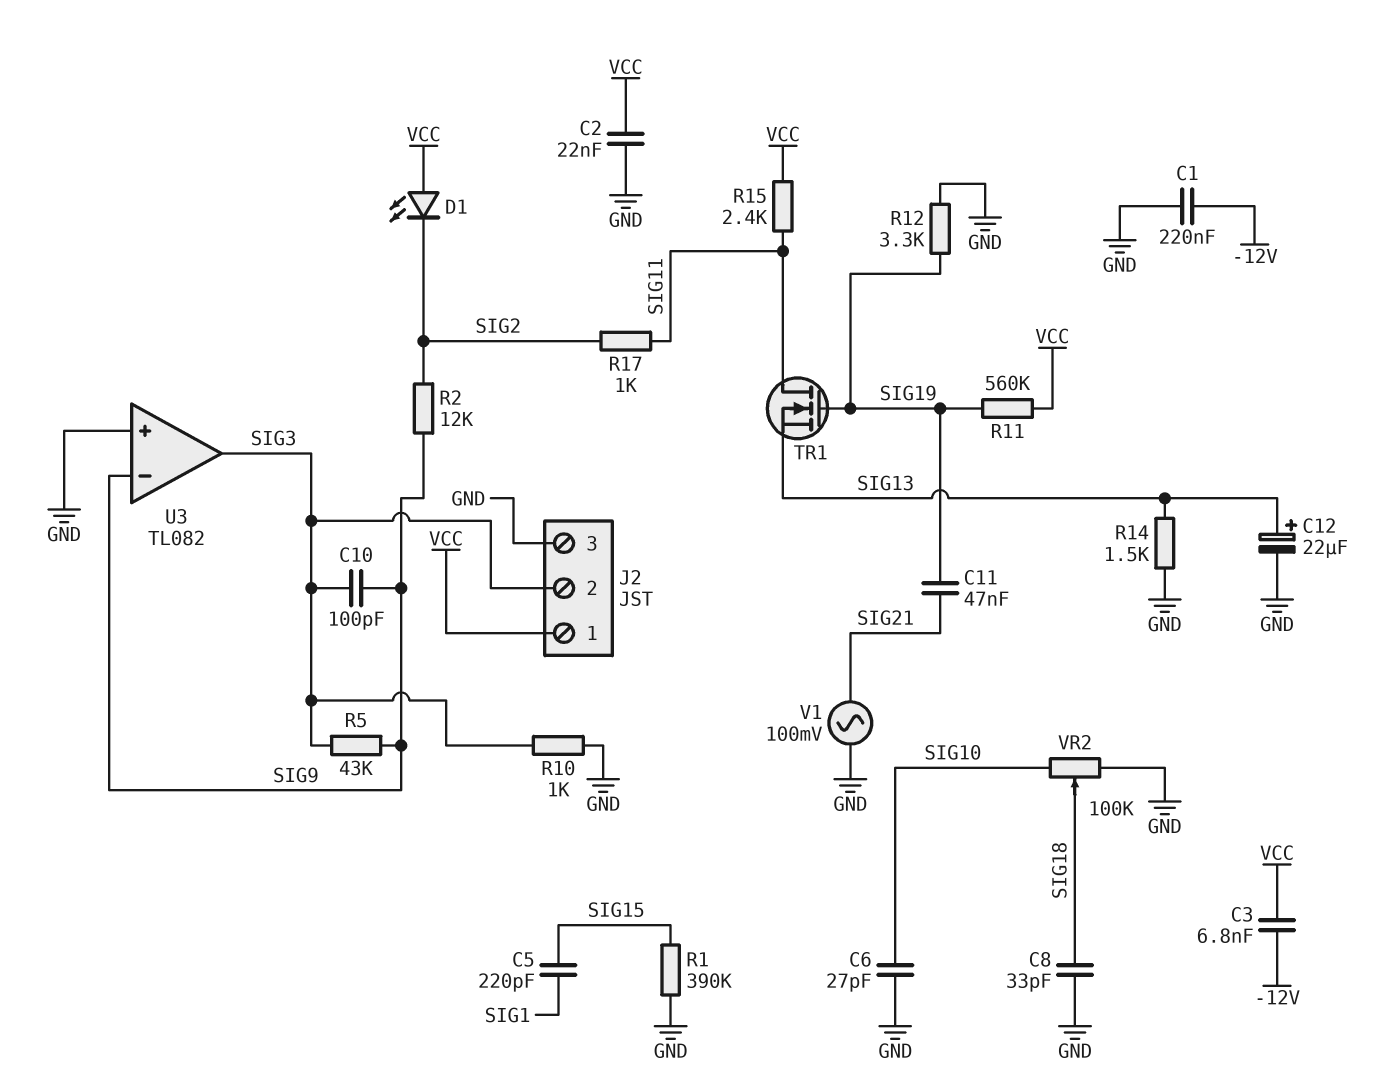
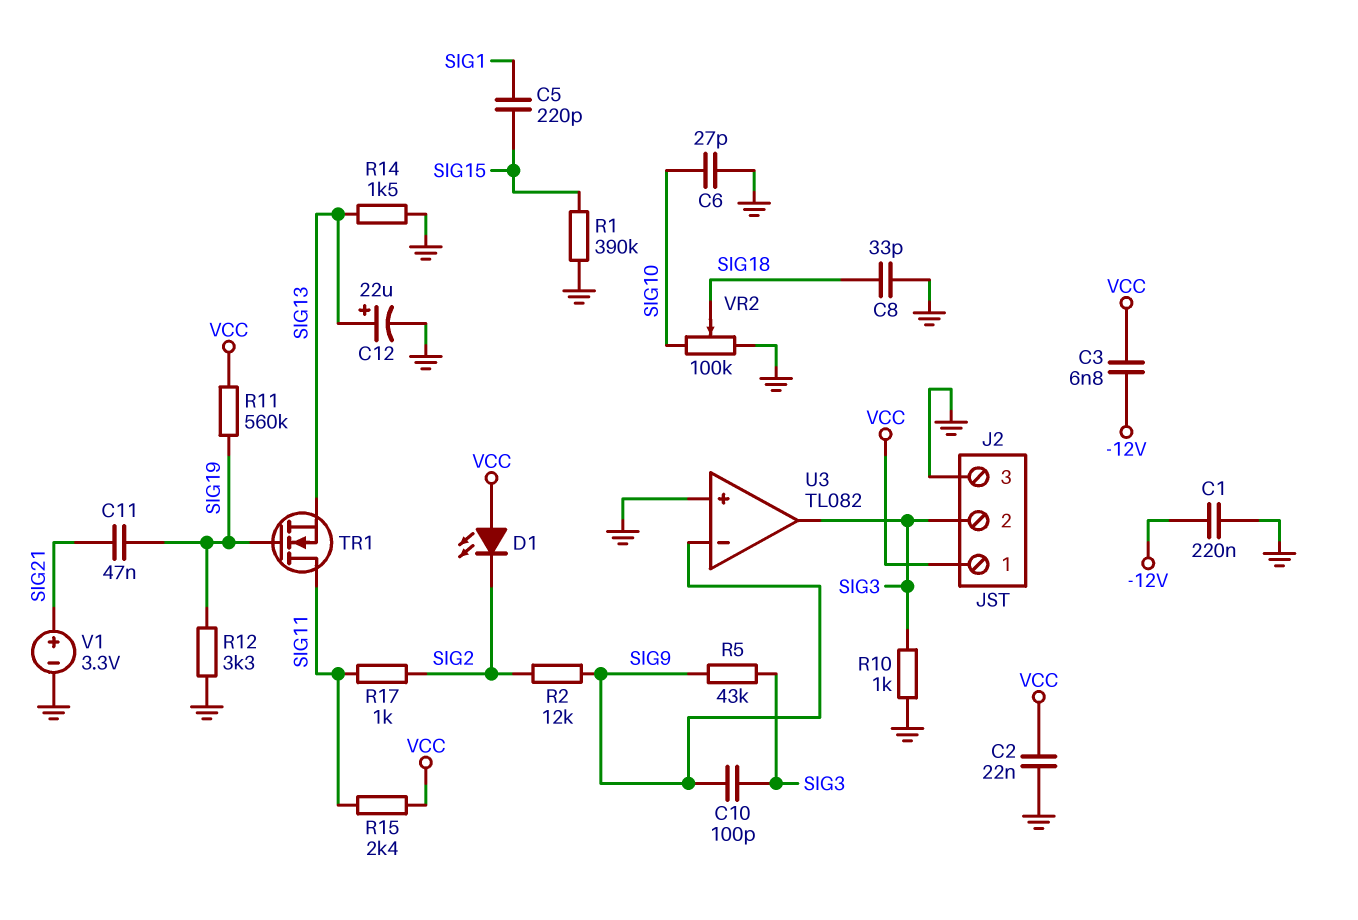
V1: AC 100mV (GND, SIG21) -> 3.3V (plus SIG21, minus GND)

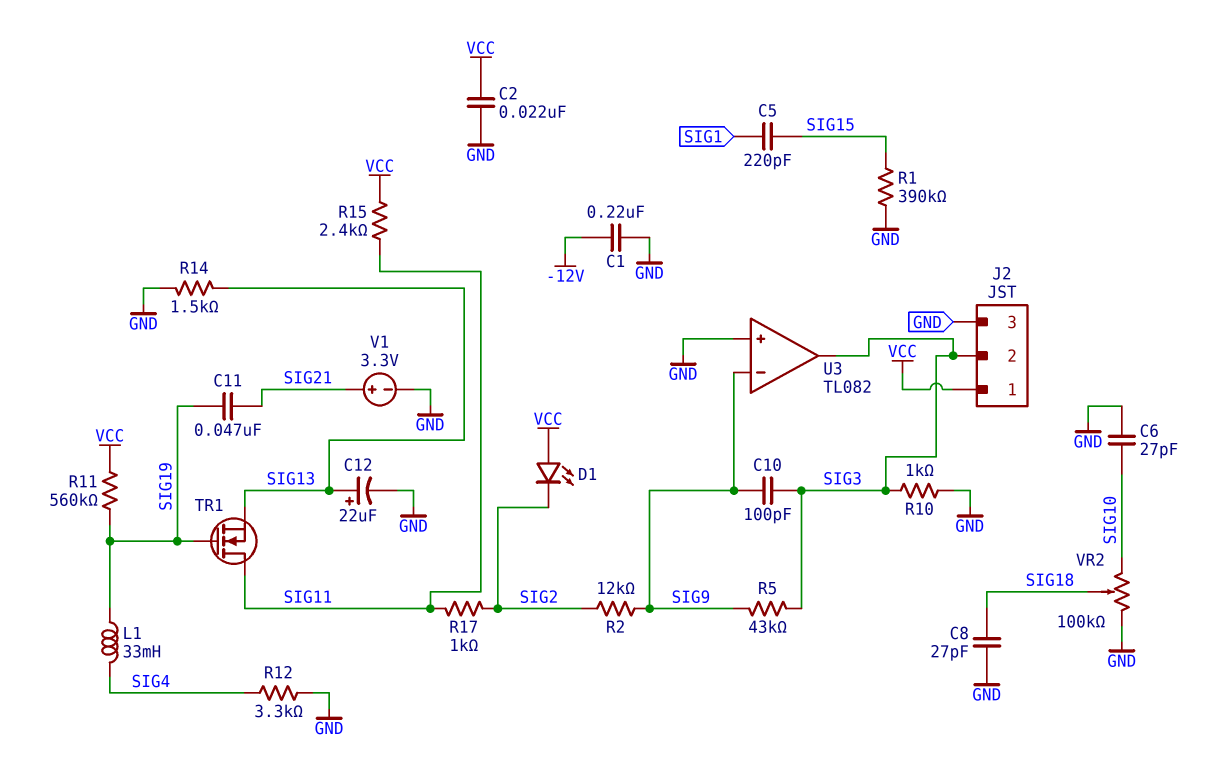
C3: 6.8nF (-12V, VCC) -> none
C8: 33pF (GND, SIG18) -> 27pF (GND, SIG18)
L1: none -> 33mH (SIG4, SIG19)
R12: 3.3k (GND, SIG19) -> 3.3k (GND, SIG4)

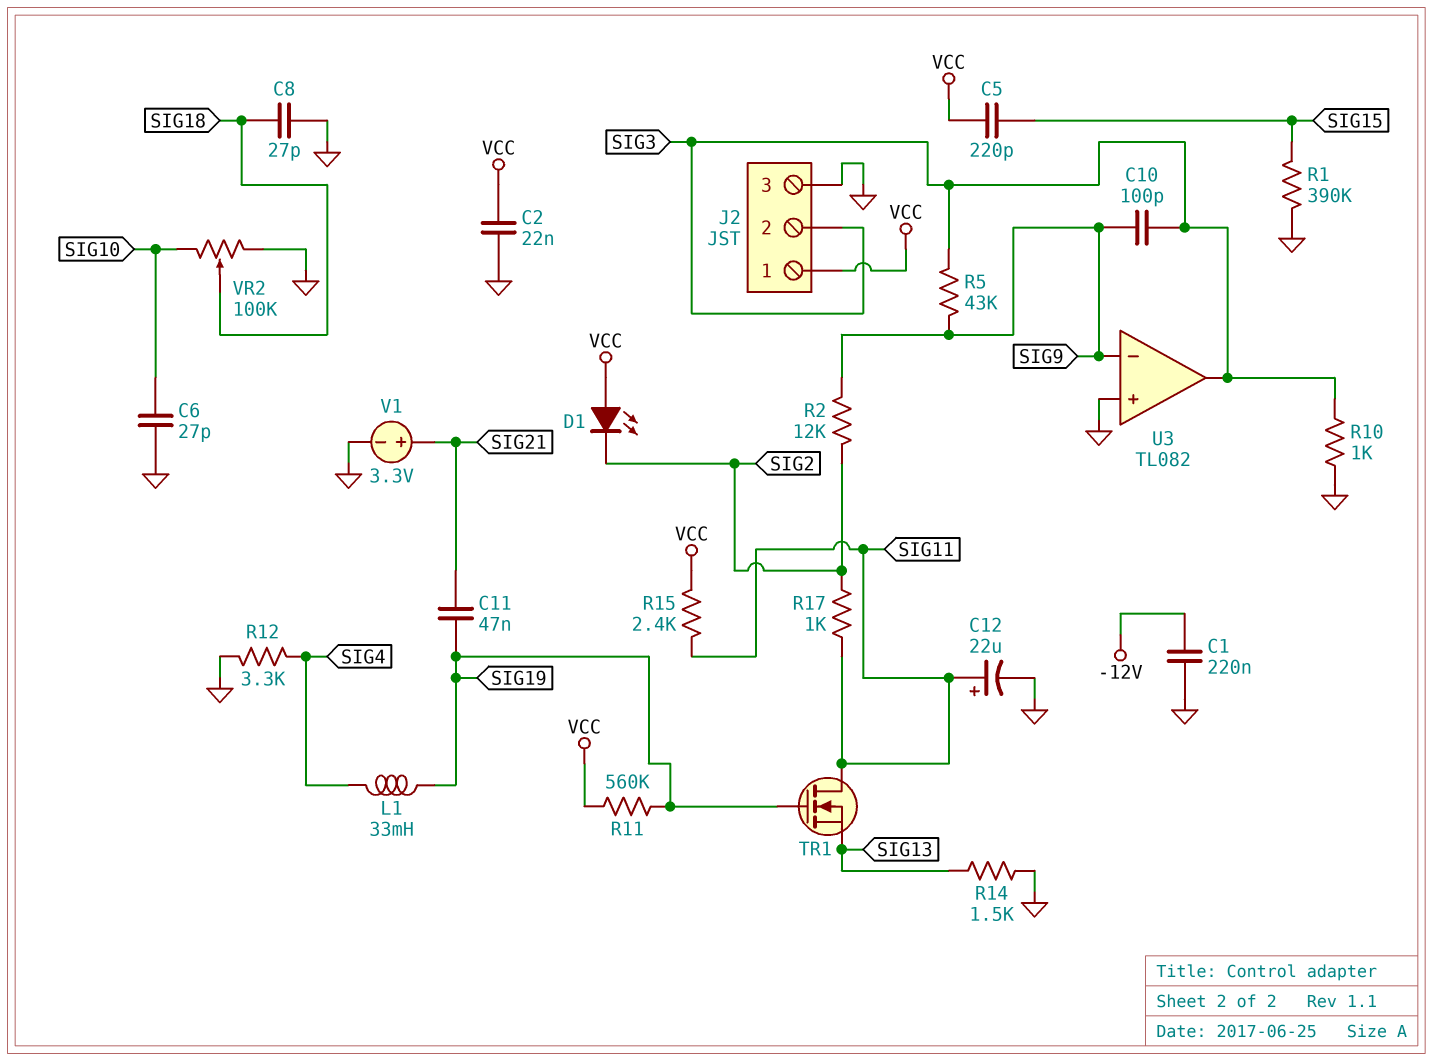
C5: 220pF (SIG1, SIG15) -> 220pF (SIG15, VCC)
C12: 22uF (plus SIG13, minus GND) -> 22uF (plus SIG11, minus GND)

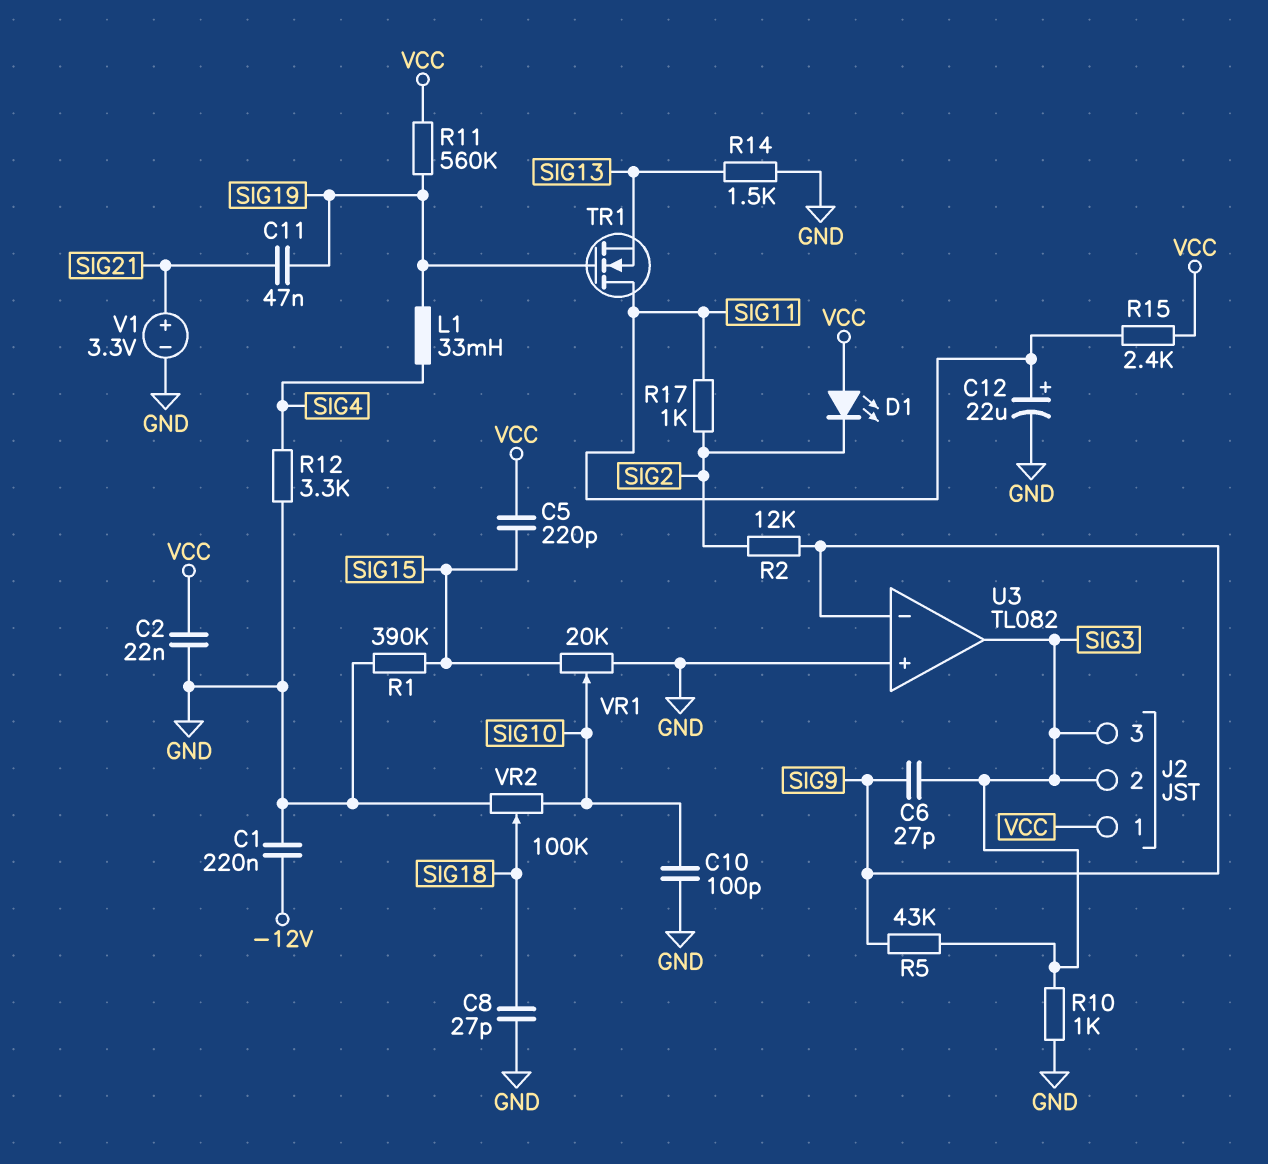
C6: 27pF (GND, SIG10) -> 27pF (SIG3, SIG9)
C10: 100pF (SIG3, SIG9) -> 100pF (GND, SIG10)
J2 pin 3: GND -> SIG3
VR1: none -> 20k (GND, SIG15, wiper SIG10)

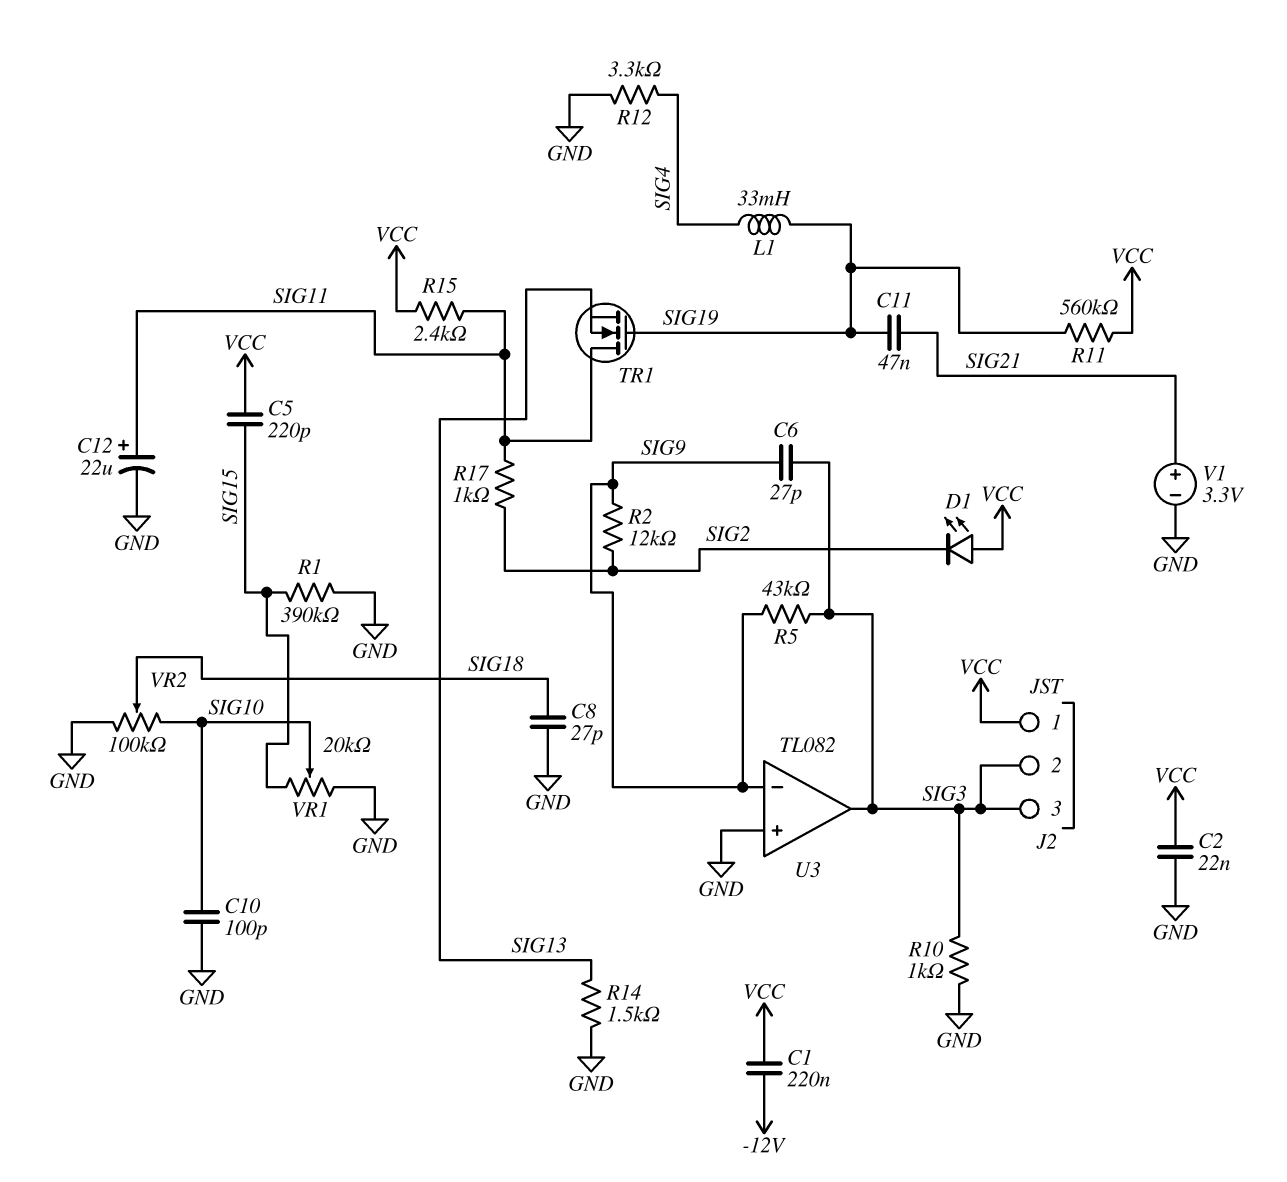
C1: 220nF (-12V, GND) -> 220nF (-12V, VCC)

